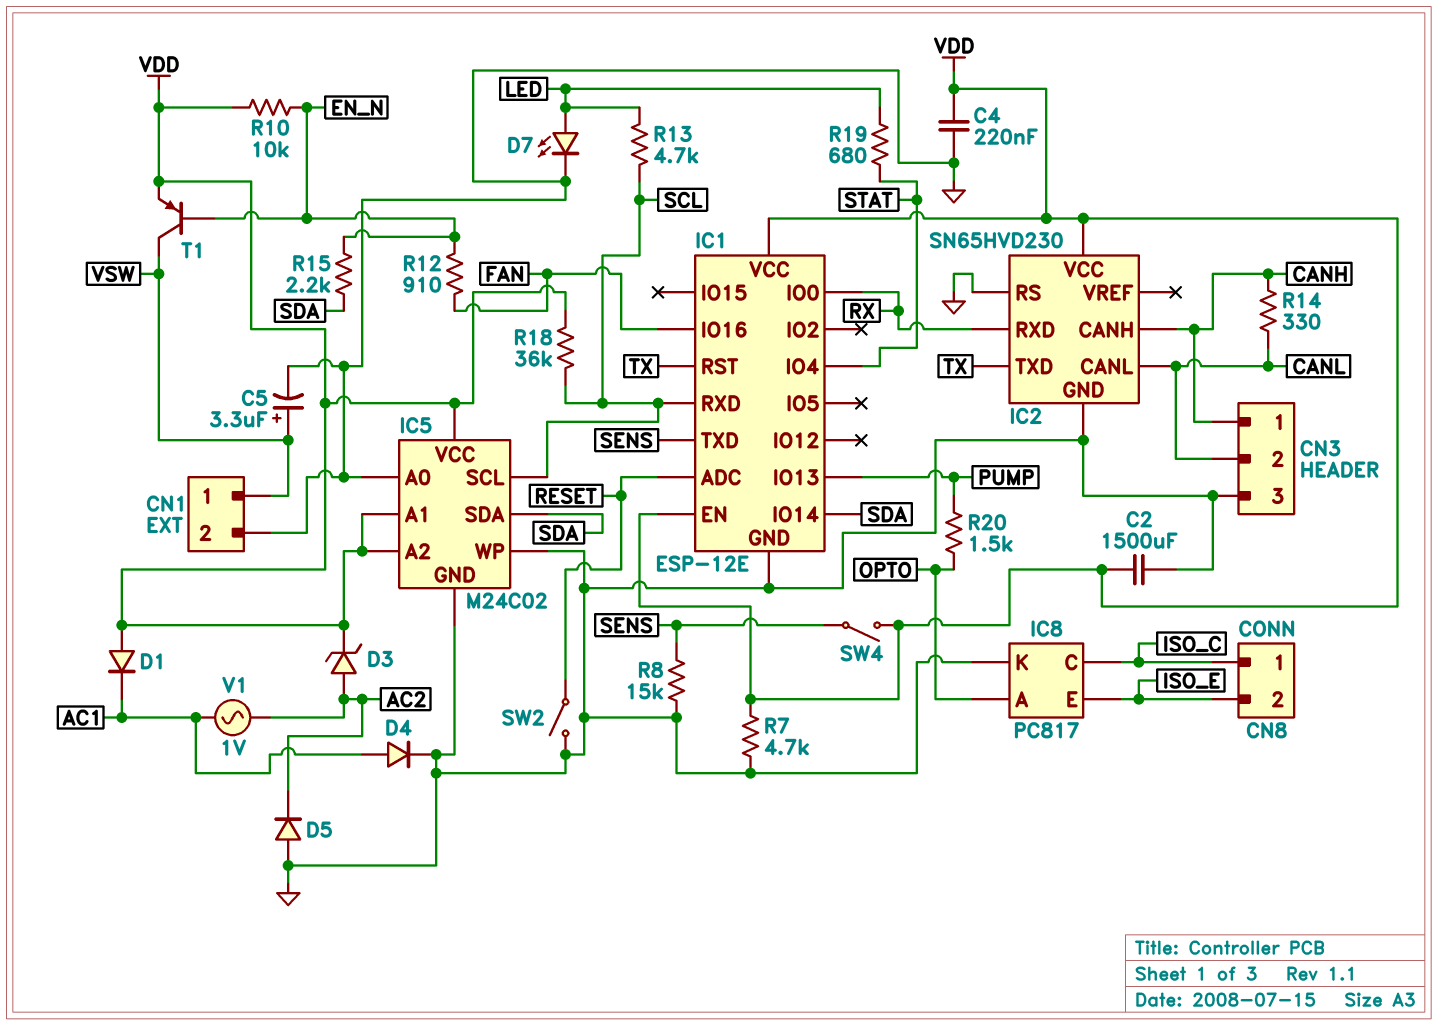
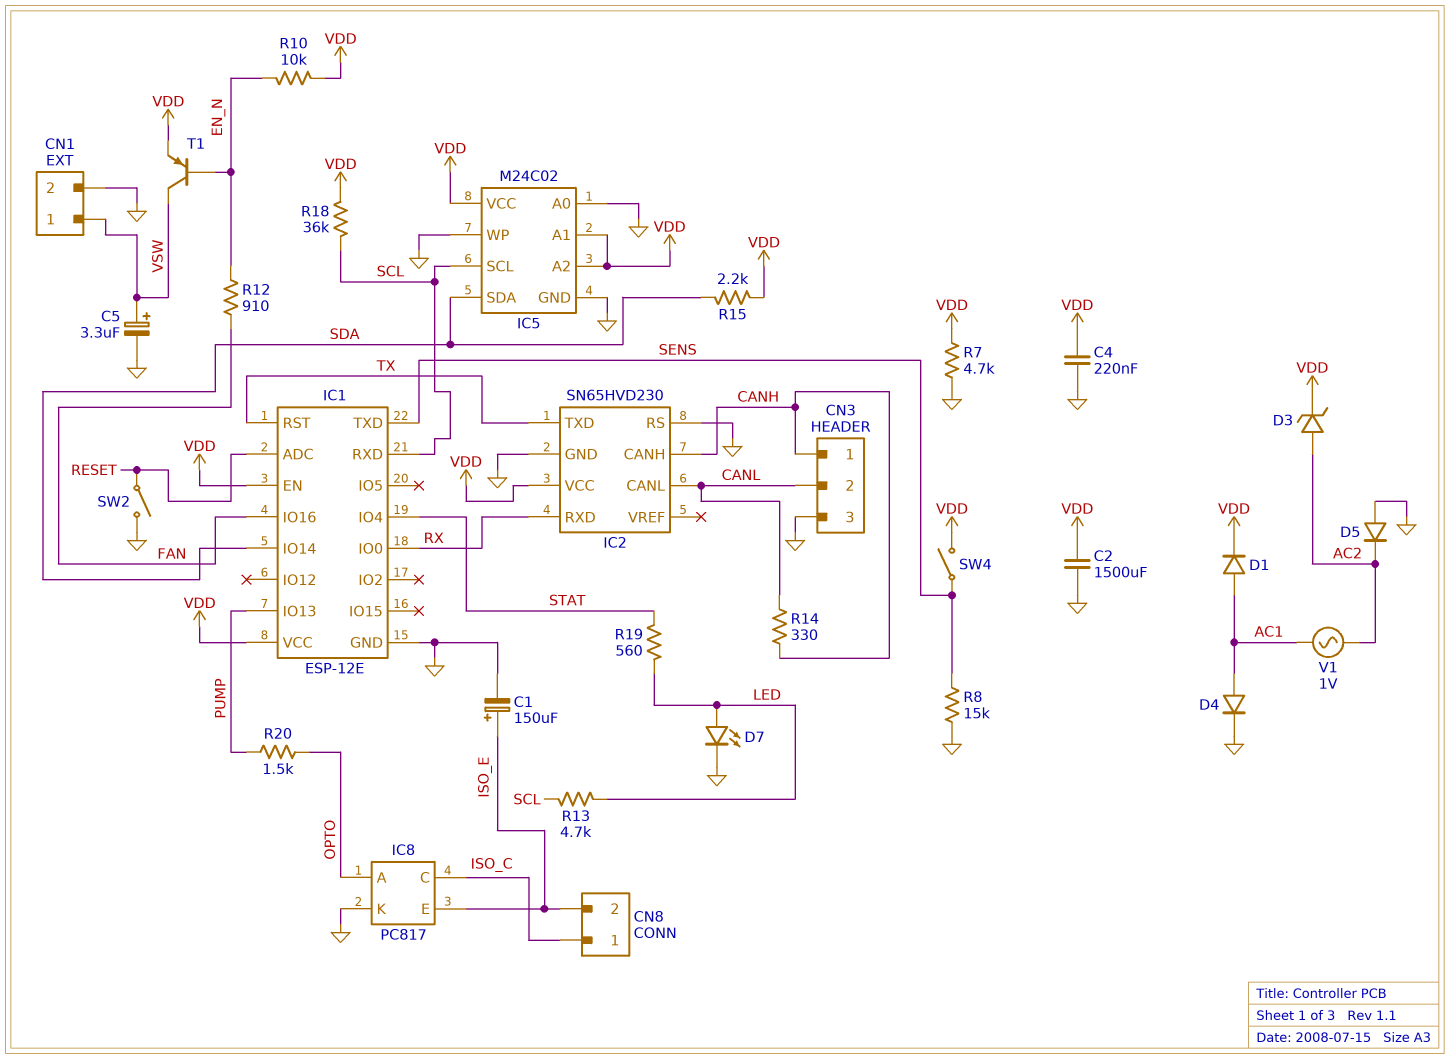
C1: none -> 150uF (plus ISO_E, minus GND)
D1: diode (A VDD, K AC1) -> diode (A AC1, K VDD)
R15: 2.2k (EN_N, SDA) -> 2.2k (SDA, VDD)
R19: 680 (LED, STAT) -> 560 (LED, STAT)

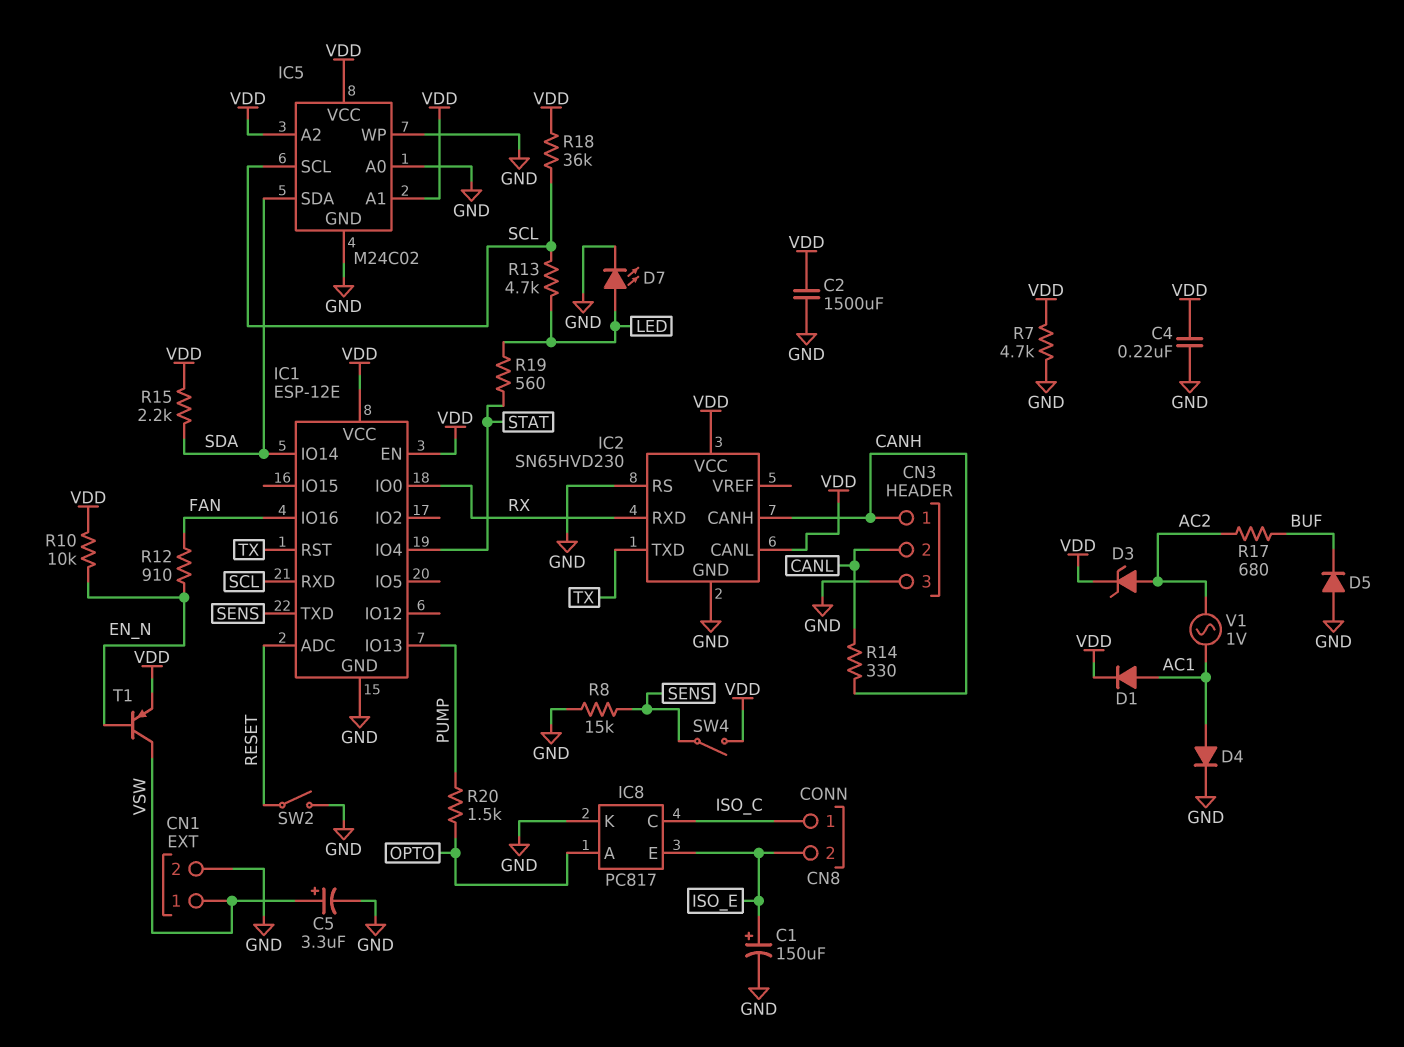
D5: diode (A GND, K AC2) -> diode (A GND, K BUF)
IC2 pin CANL: CANL -> VDD
R17: none -> 680 (AC2, BUF)

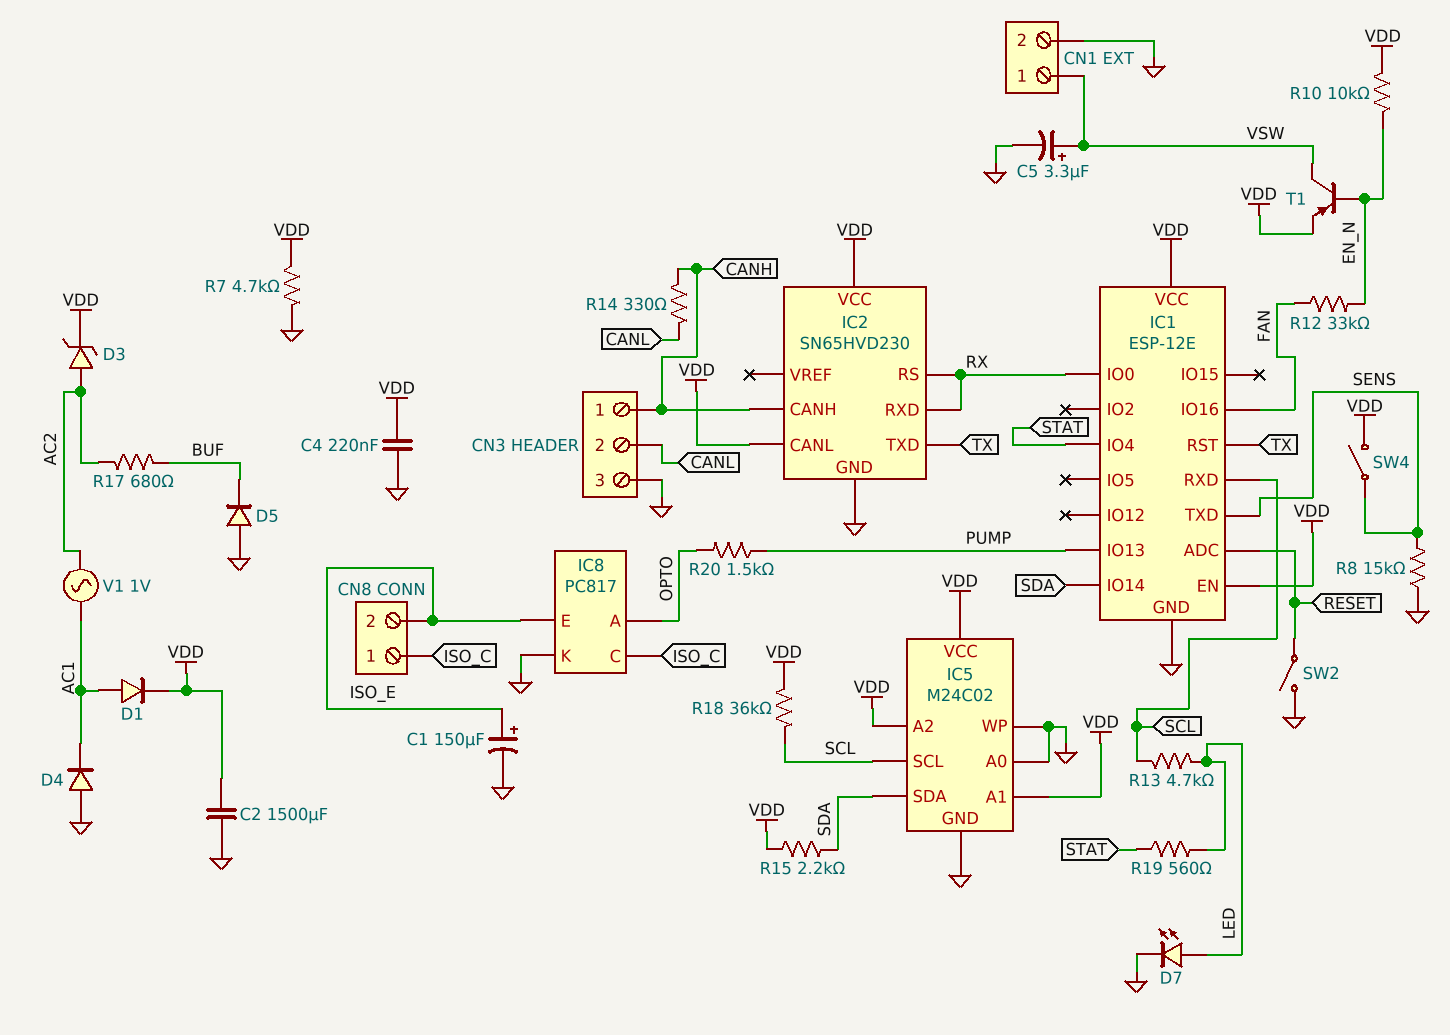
D4: diode (A AC1, K GND) -> diode (A GND, K AC1)
IC2 pin RS: GND -> RX
R12: 910 (EN_N, FAN) -> 33k (EN_N, FAN)

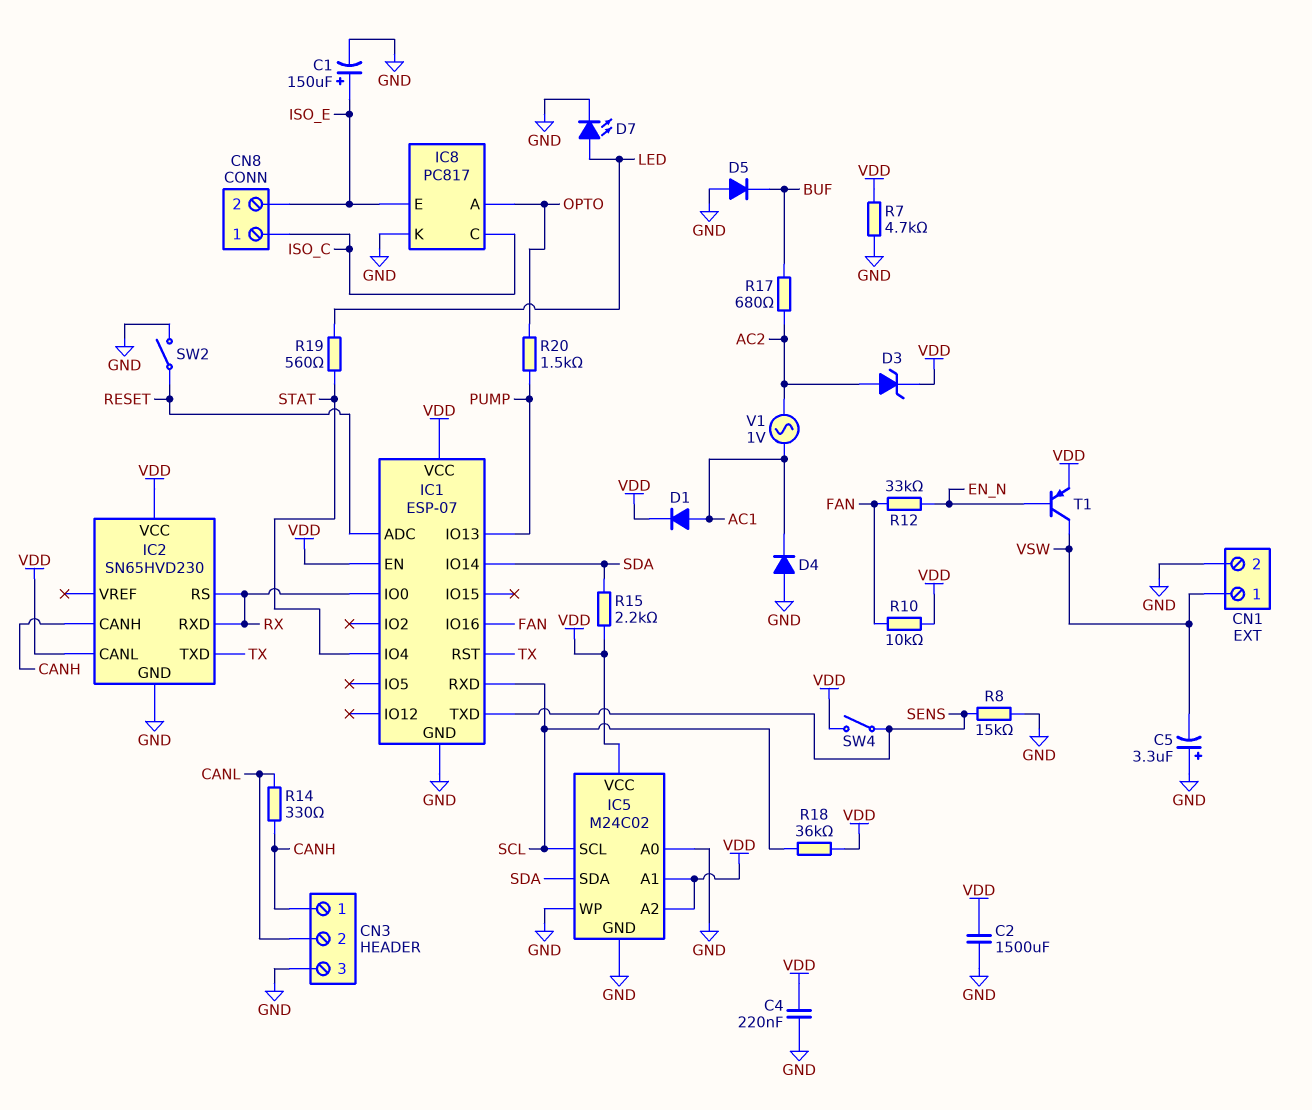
C5: 3.3uF (plus VSW, minus GND) -> 3.3uF (plus GND, minus VSW)
IC1: ESP-12E -> ESP-07
R10: 10k (EN_N, VDD) -> 10k (FAN, VDD)
R13: 4.7k (LED, SCL) -> none

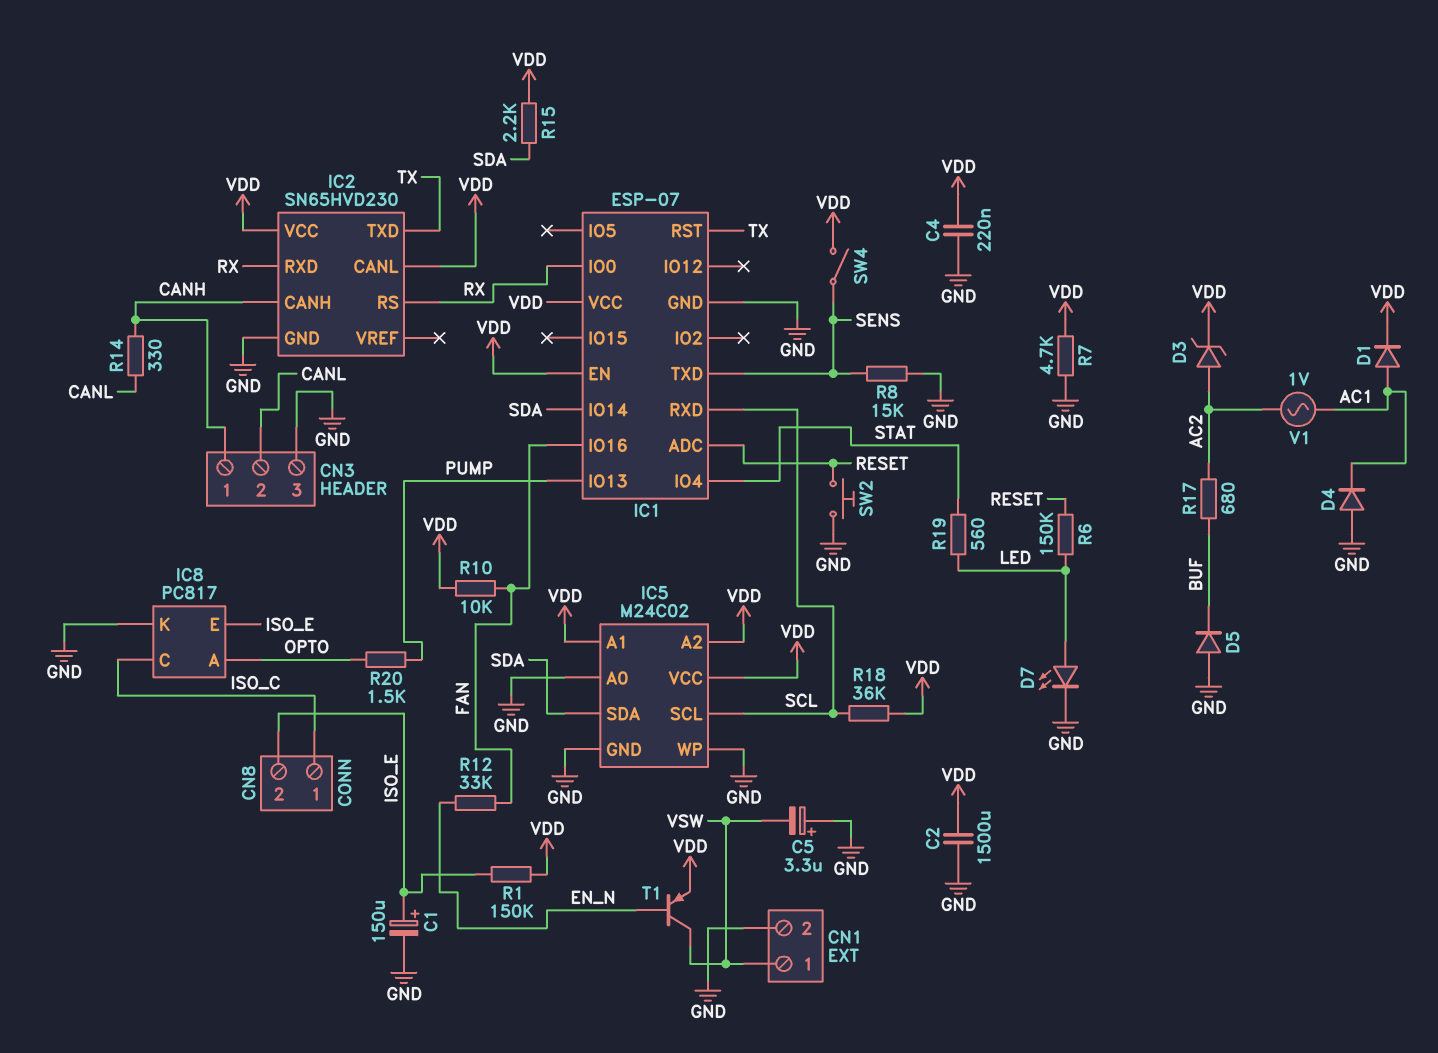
R1: none -> 150k (ISO_E, VDD)
R6: none -> 150k (LED, RESET)
SW2: switch (GND, RESET) -> button (GND, RESET)

